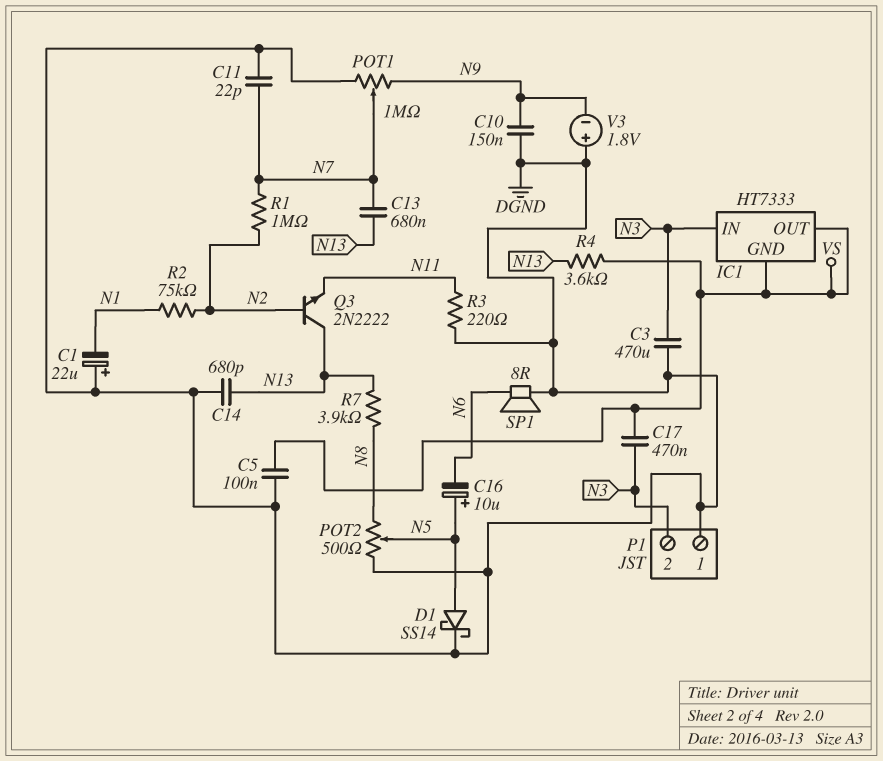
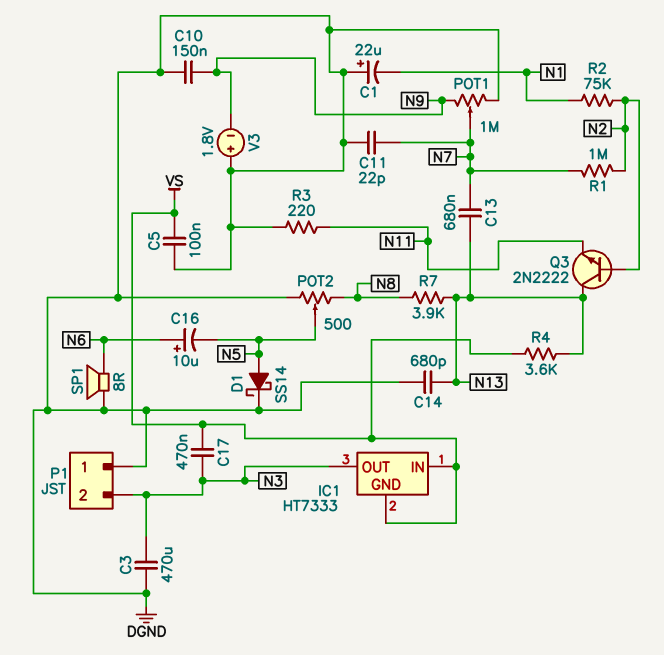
C16: 10uF (plus N5, minus N6) -> 10uF (plus N6, minus N5)
IC1 pin IN: N3 -> VS
IC1 pin OUT: VS -> N3

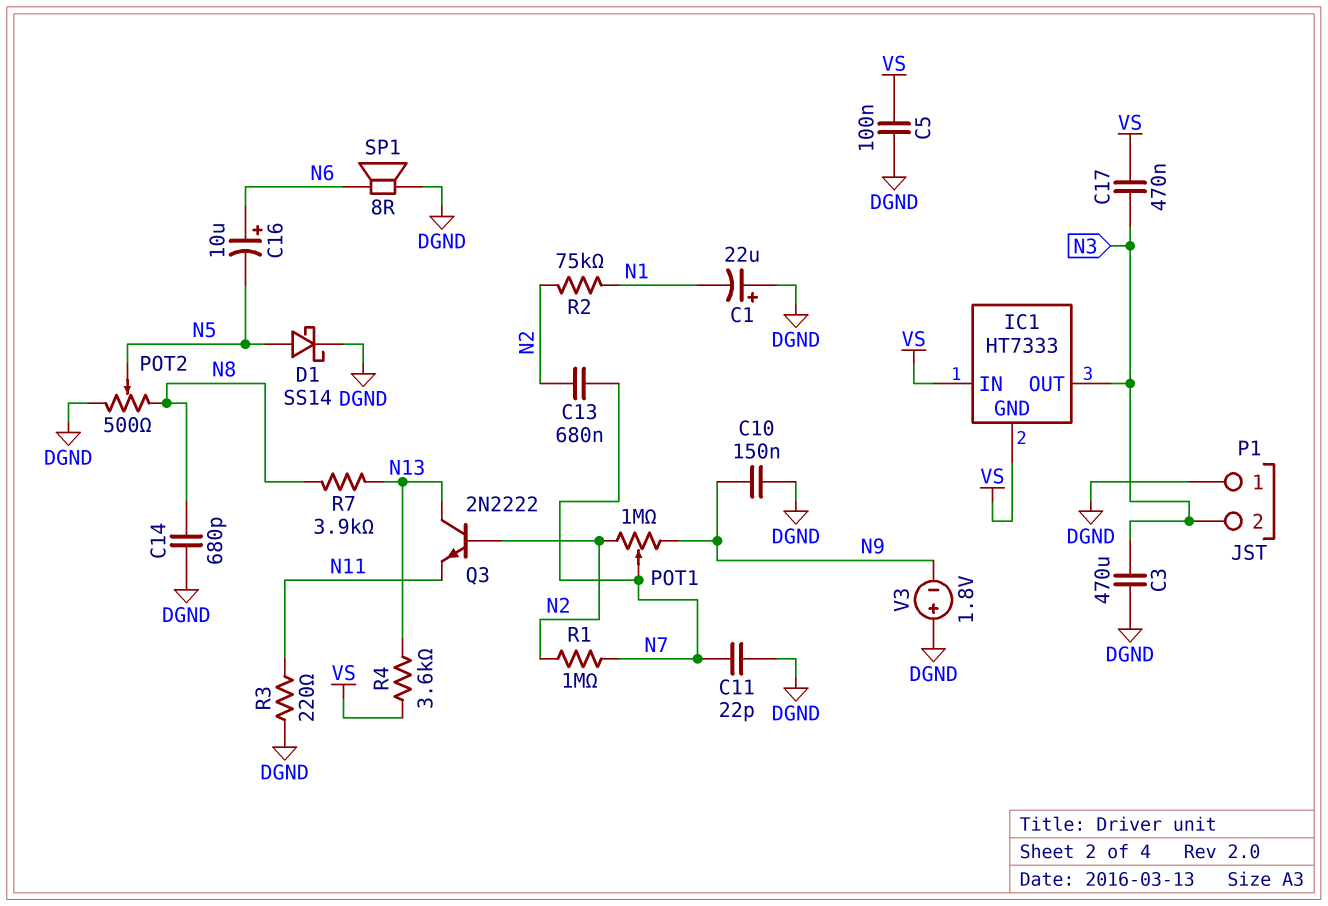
C13: 680nF (N7, N13) -> 680nF (N2, N7)
C14: 680pF (DGND, N13) -> 680pF (DGND, N8)
POT1: 1M (DGND, N9, wiper N7) -> 1M (N2, N9, wiper N7)

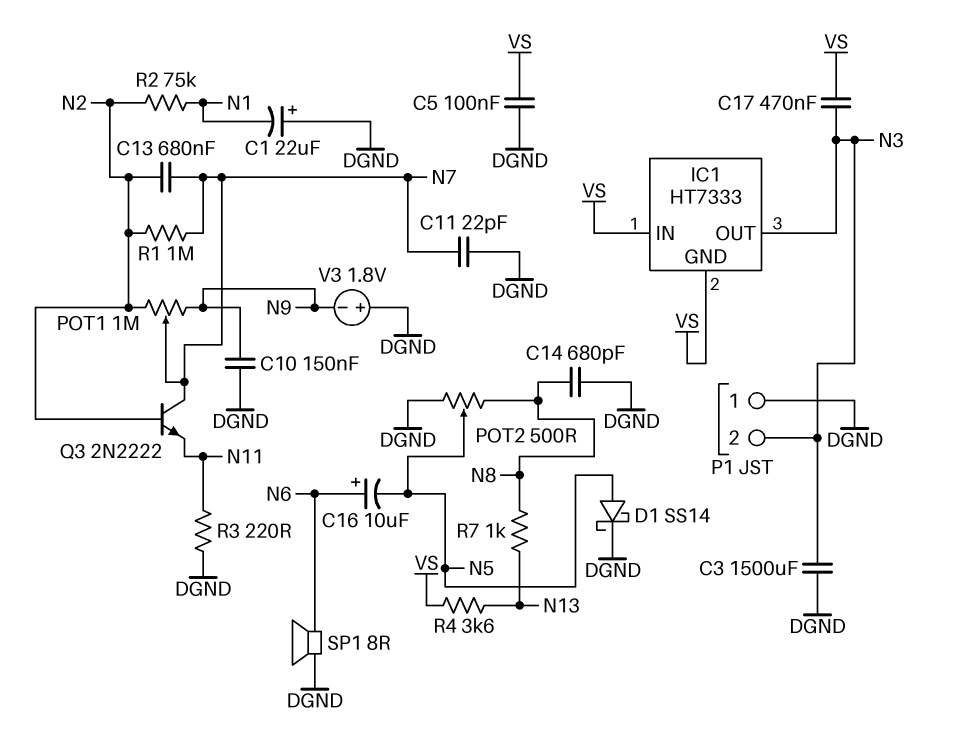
C3: 470uF (DGND, N3) -> 1500uF (DGND, N3)
Q3: NPN 2N2222 (B N2, C N13, E N11) -> NPN 2N2222 (B N2, C N7, E N11)
R7: 3.9k (N8, N13) -> 1k (N8, N13)

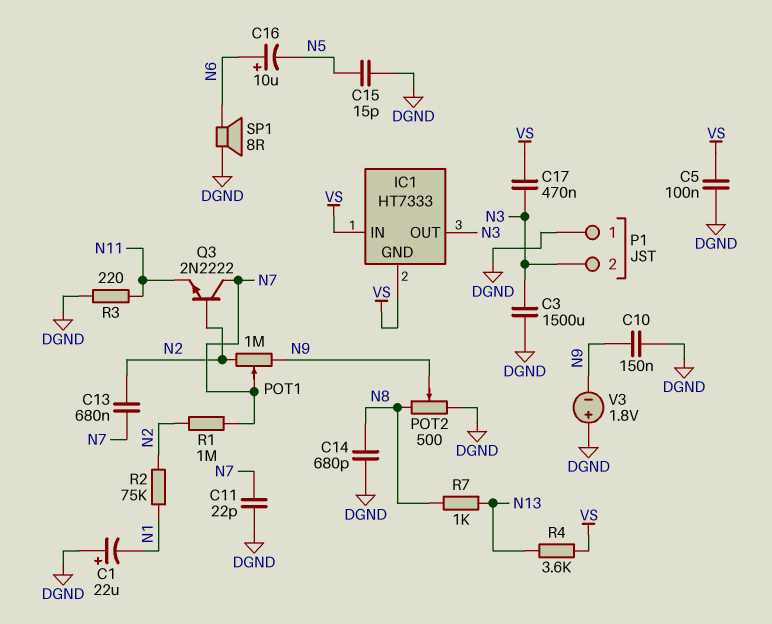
C15: none -> 15pF (DGND, N5)
D1: schottky SS14 (A N5, K DGND) -> none
POT2: 500 (DGND, N8, wiper N5) -> 500 (DGND, N8, wiper N9)

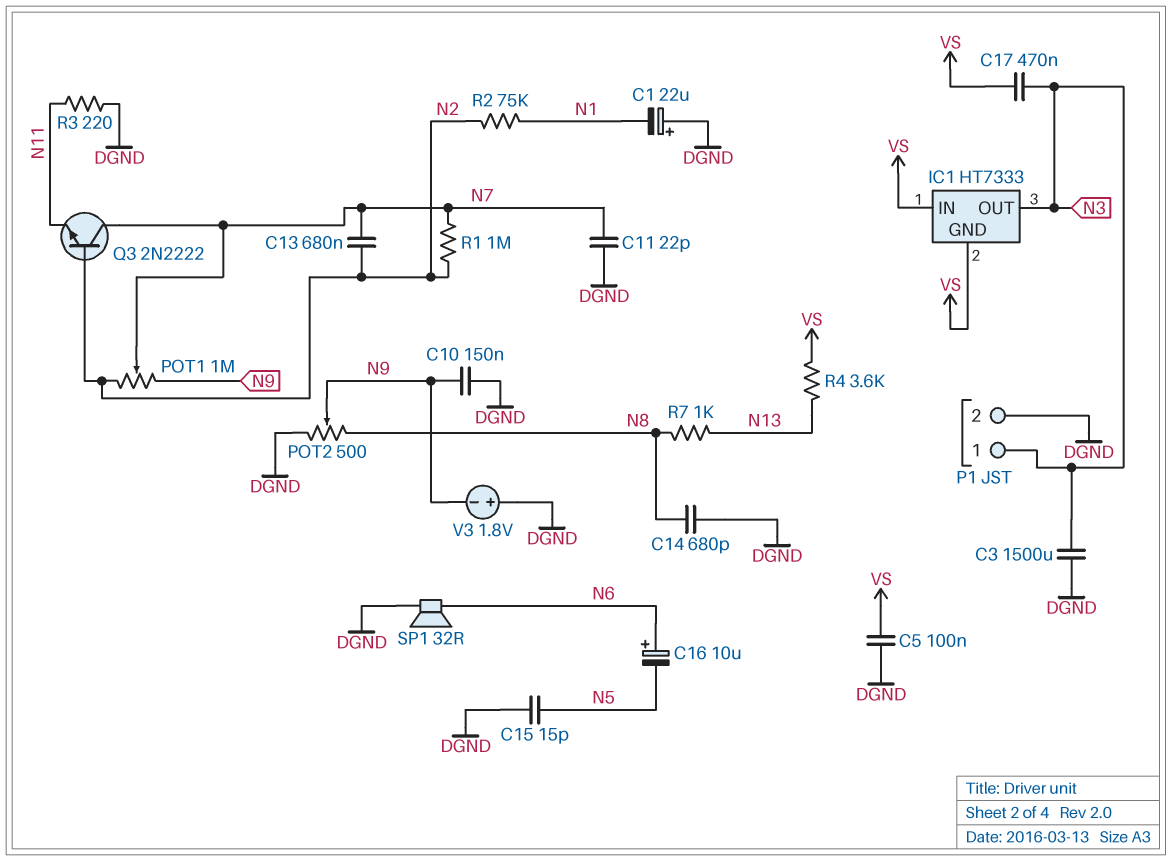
P1 pin 1: DGND -> N3
P1 pin 2: N3 -> DGND
SP1: speaker 8R (DGND, N6) -> speaker 32R (DGND, N6)

